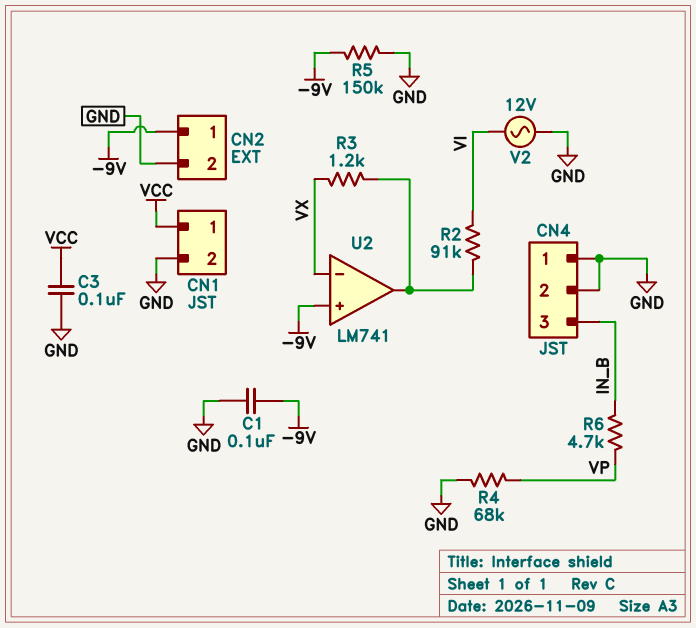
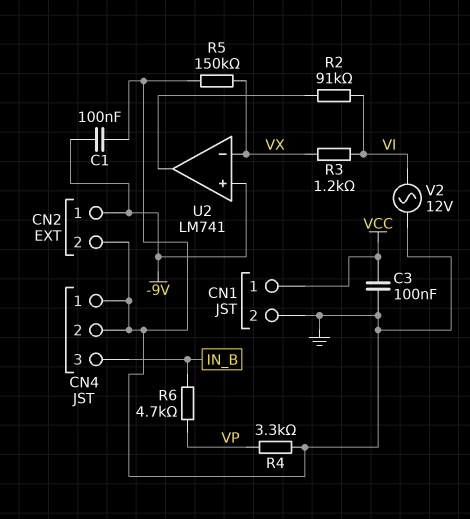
R3: 1.2k (U2/out, VX) -> 1.2k (VI, VX)
R4: 68k (GND, VP) -> 3.3k (GND, VP)
R5: 150k (-9V, GND) -> 150k (GND, VX)

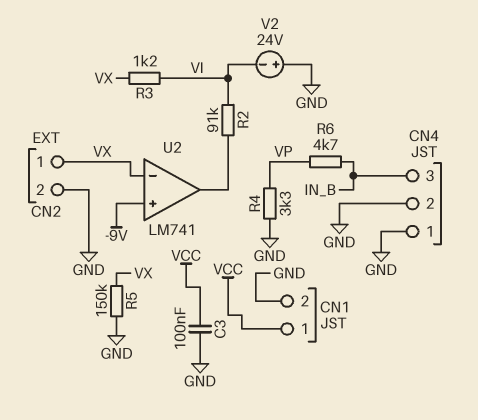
C1: 100nF (-9V, GND) -> none
CN2 pin 1: -9V -> VX
V2: AC 12V (GND, VI) -> 24V (plus GND, minus VI)

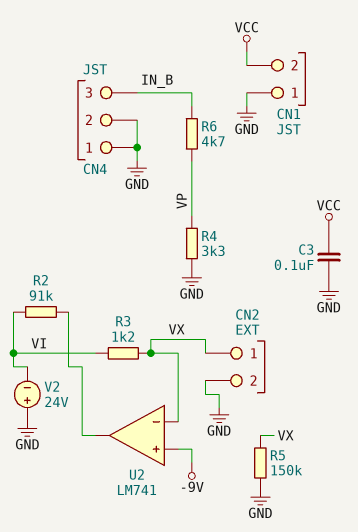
CN1 pin 1: VCC -> GND
CN1 pin 2: GND -> VCC

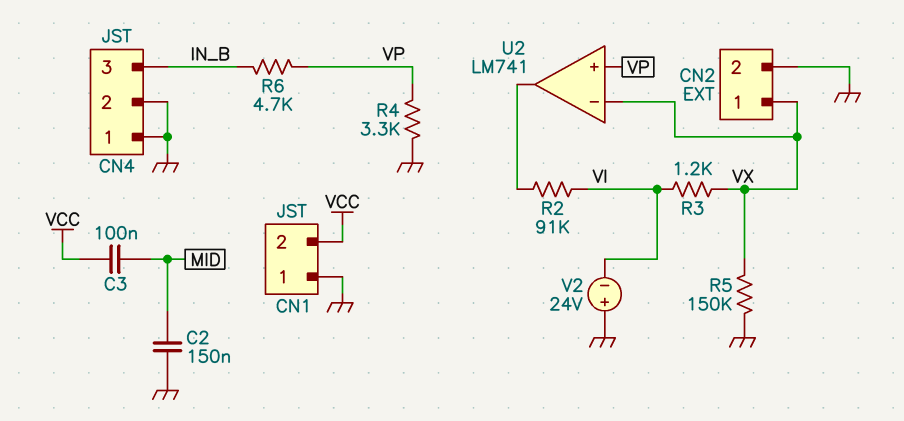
C2: none -> 150nF (GND, MID)
C3: 100nF (GND, VCC) -> 100nF (MID, VCC)
U2 pin in+: -9V -> VP

